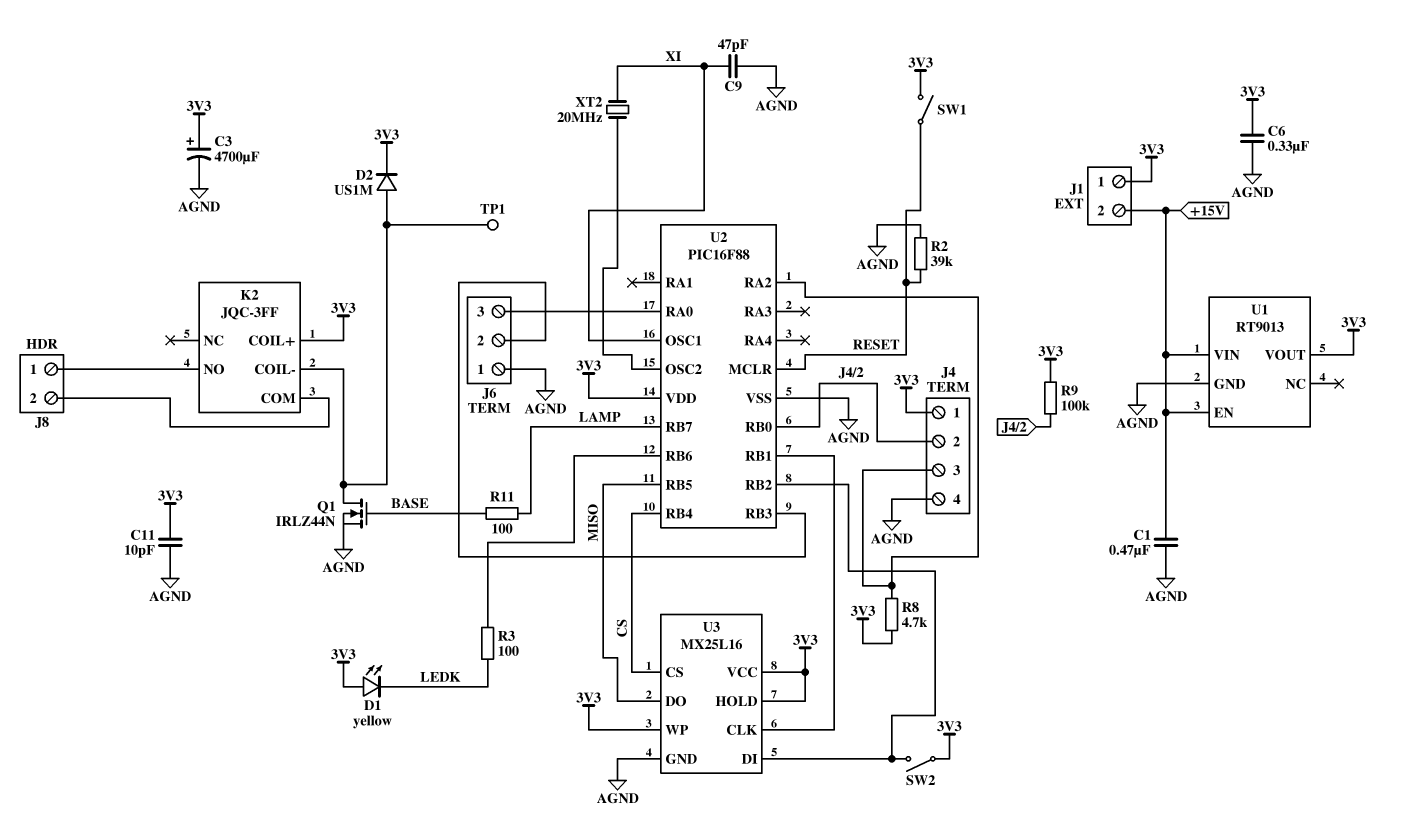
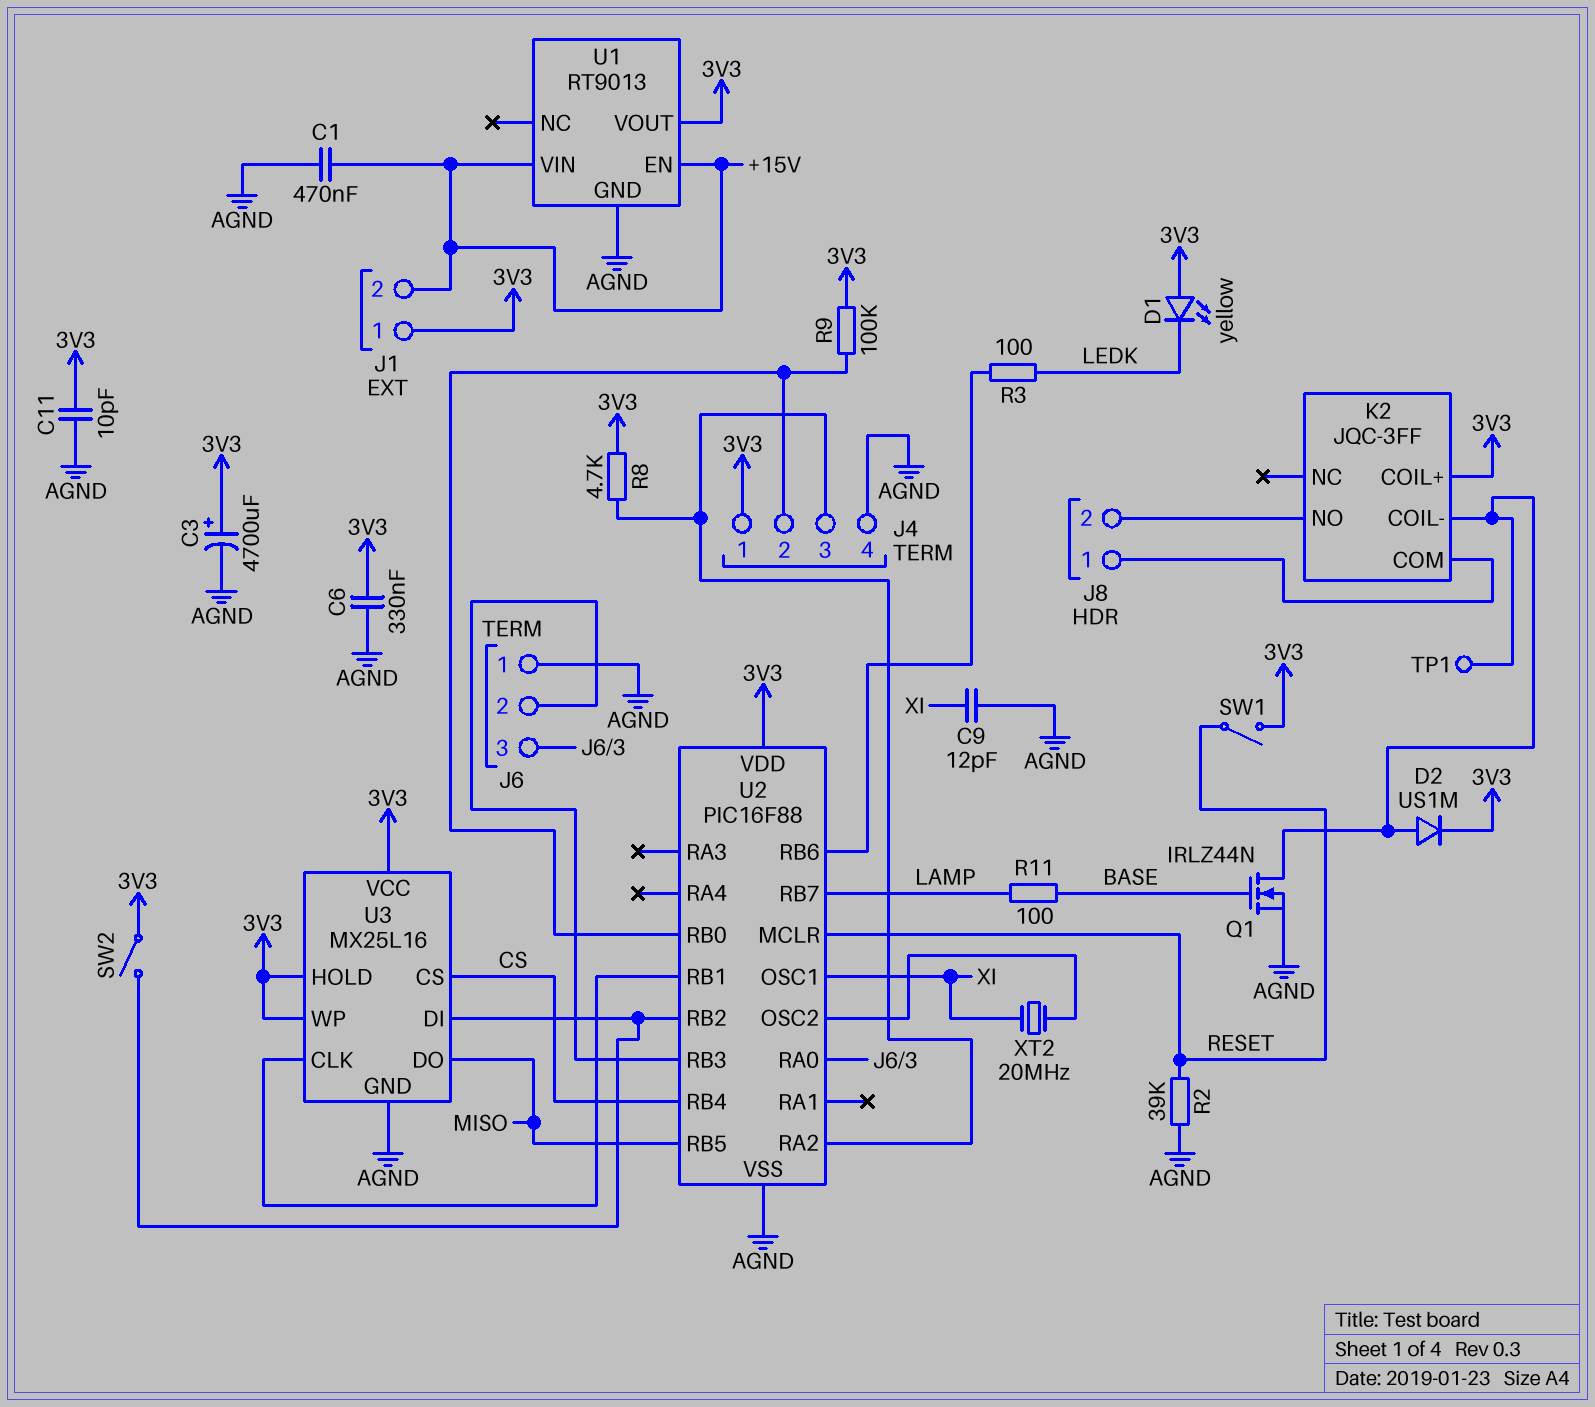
C9: 47pF (AGND, XI) -> 12pF (AGND, XI)
K2 pin COM: J8/2 -> J8/1
K2 pin NO: J8/1 -> J8/2

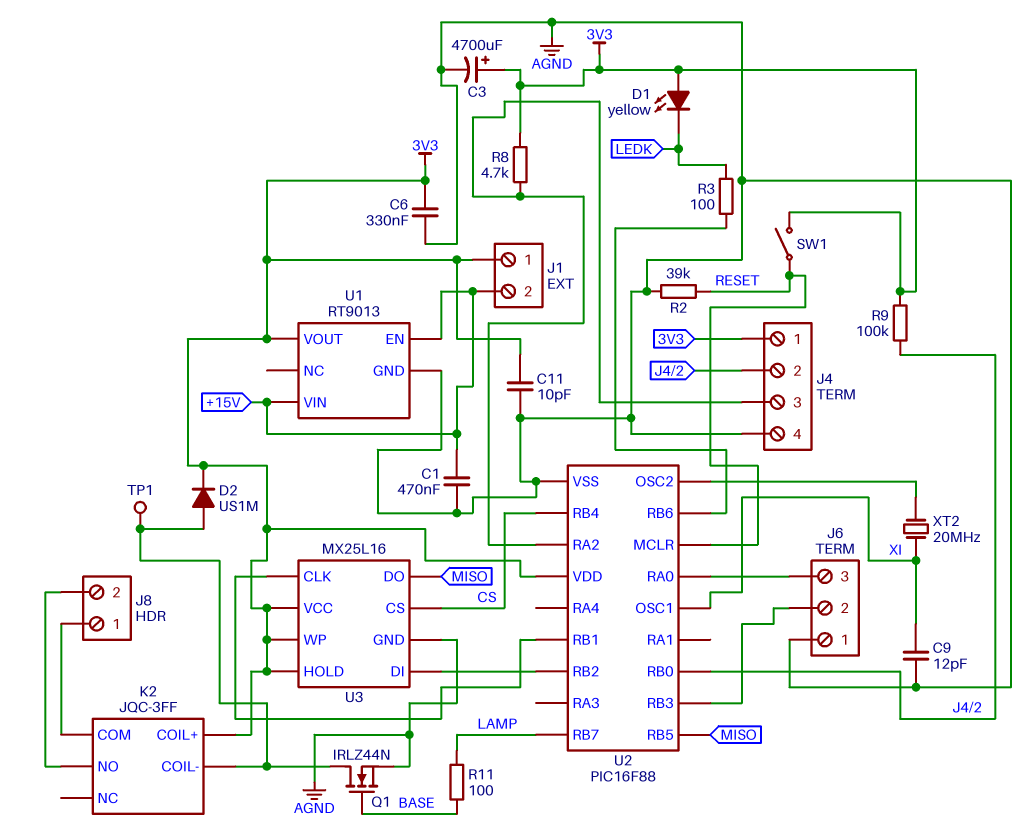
SW2: switch (3V3, U2/RB2) -> none

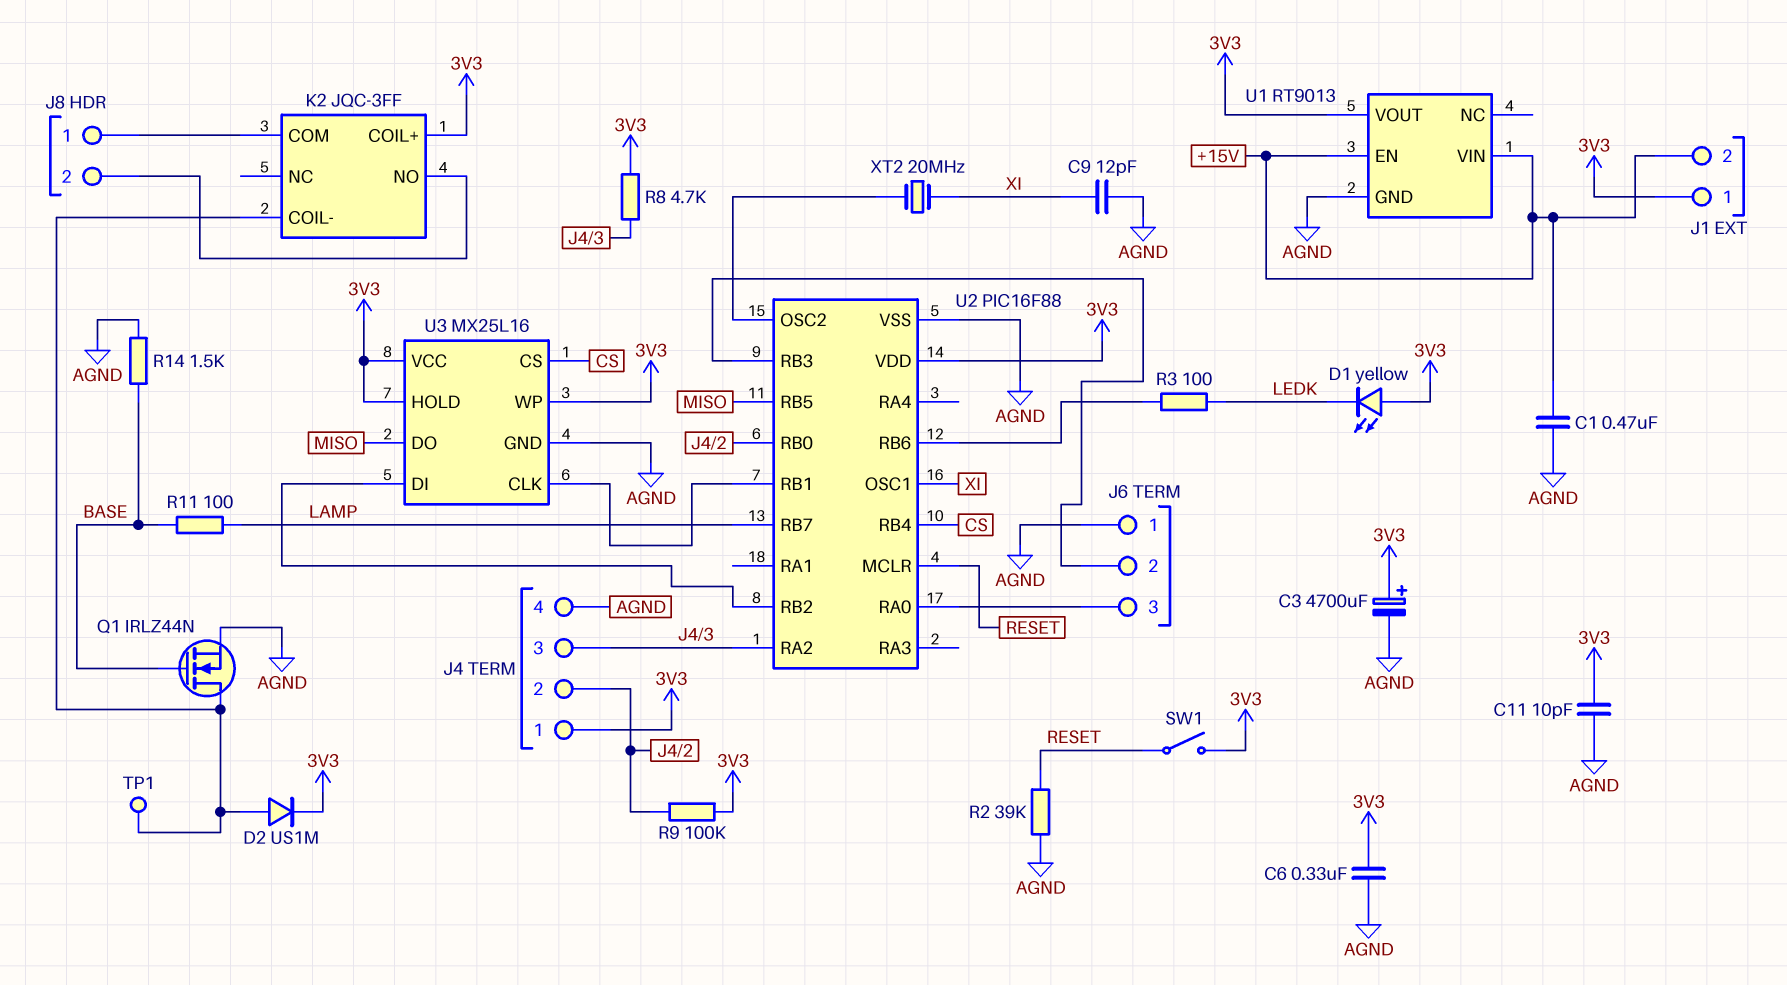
R14: none -> 1.5k (AGND, BASE)

